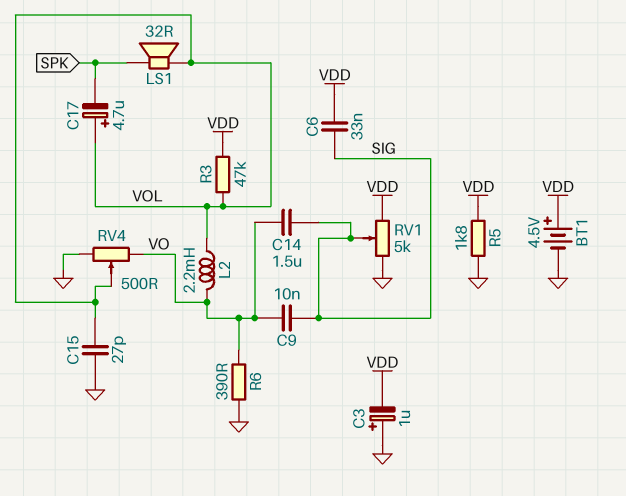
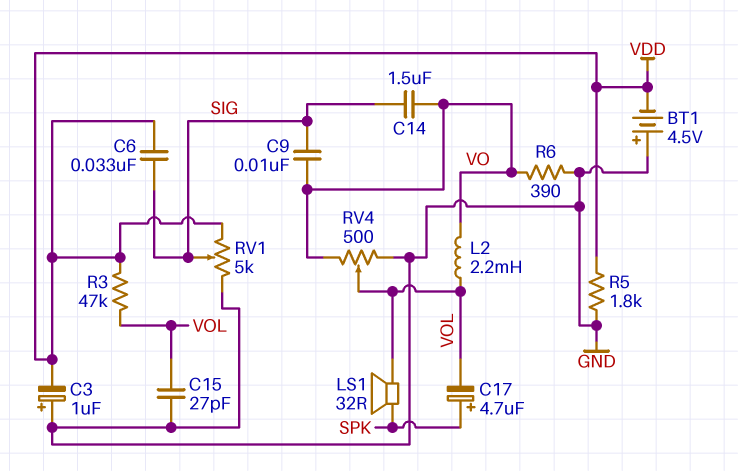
BT1: 4.5V (plus VDD, minus GND) -> 4.5V (plus GND, minus VDD)
C17: 4.7uF (plus VOL, minus SPK) -> 4.7uF (plus SPK, minus VOL)

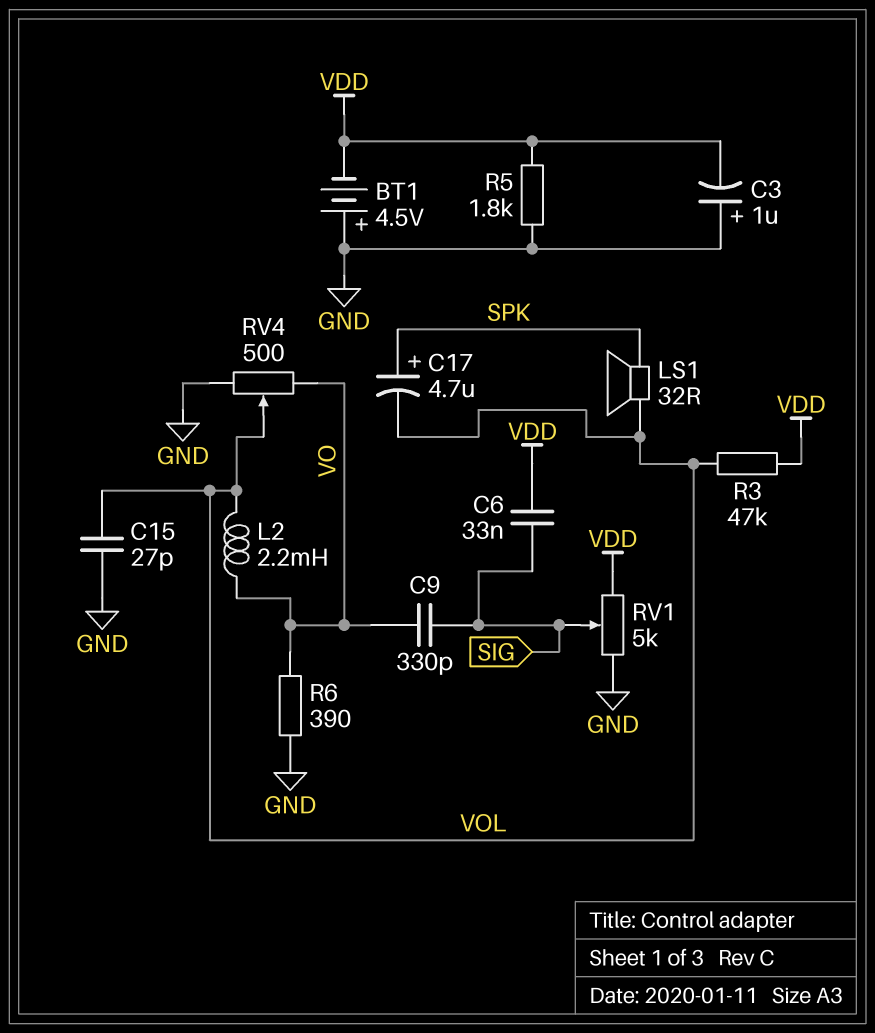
C9: 10nF (SIG, VO) -> 330pF (SIG, VO)
C14: 1.5uF (SIG, VO) -> none

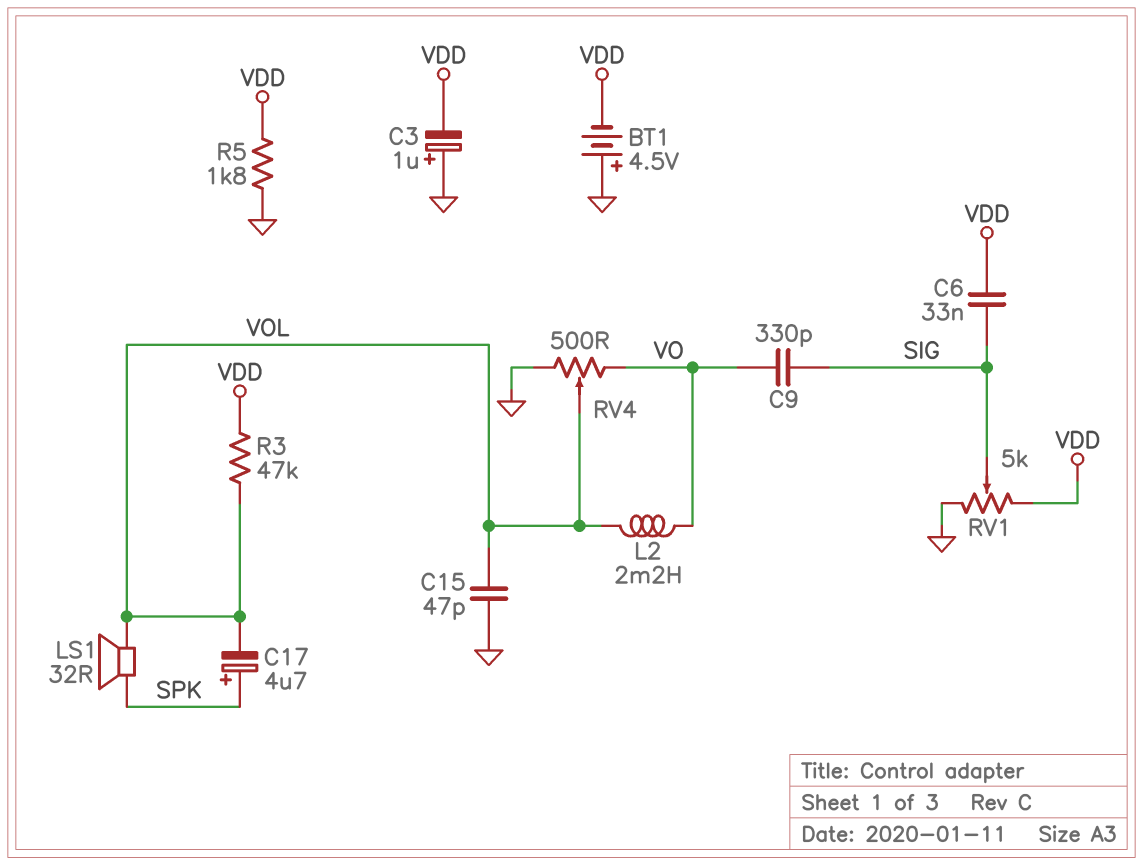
C15: 27pF (GND, VOL) -> 47pF (GND, VOL)
R6: 390 (GND, VO) -> none

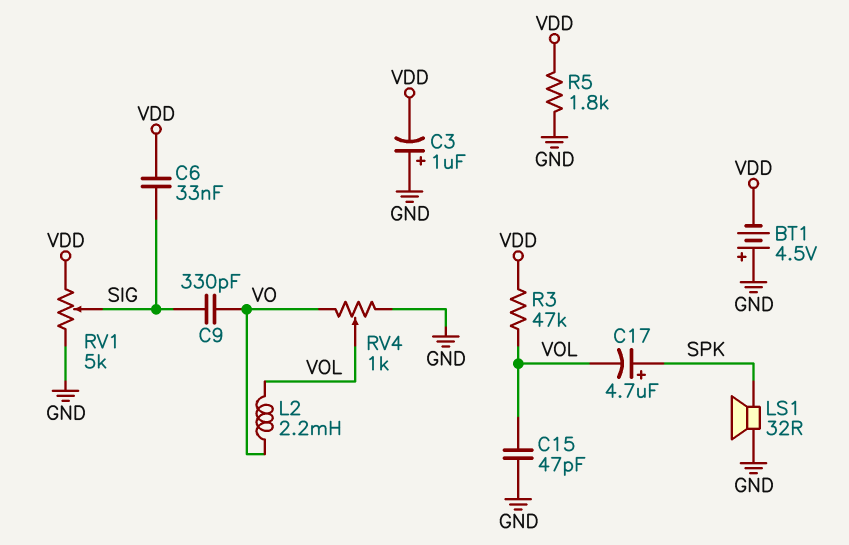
LS1: speaker 32R (SPK, VOL) -> speaker 32R (GND, SPK)
RV4: 500 (GND, VO, wiper VOL) -> 1k (GND, VO, wiper VOL)

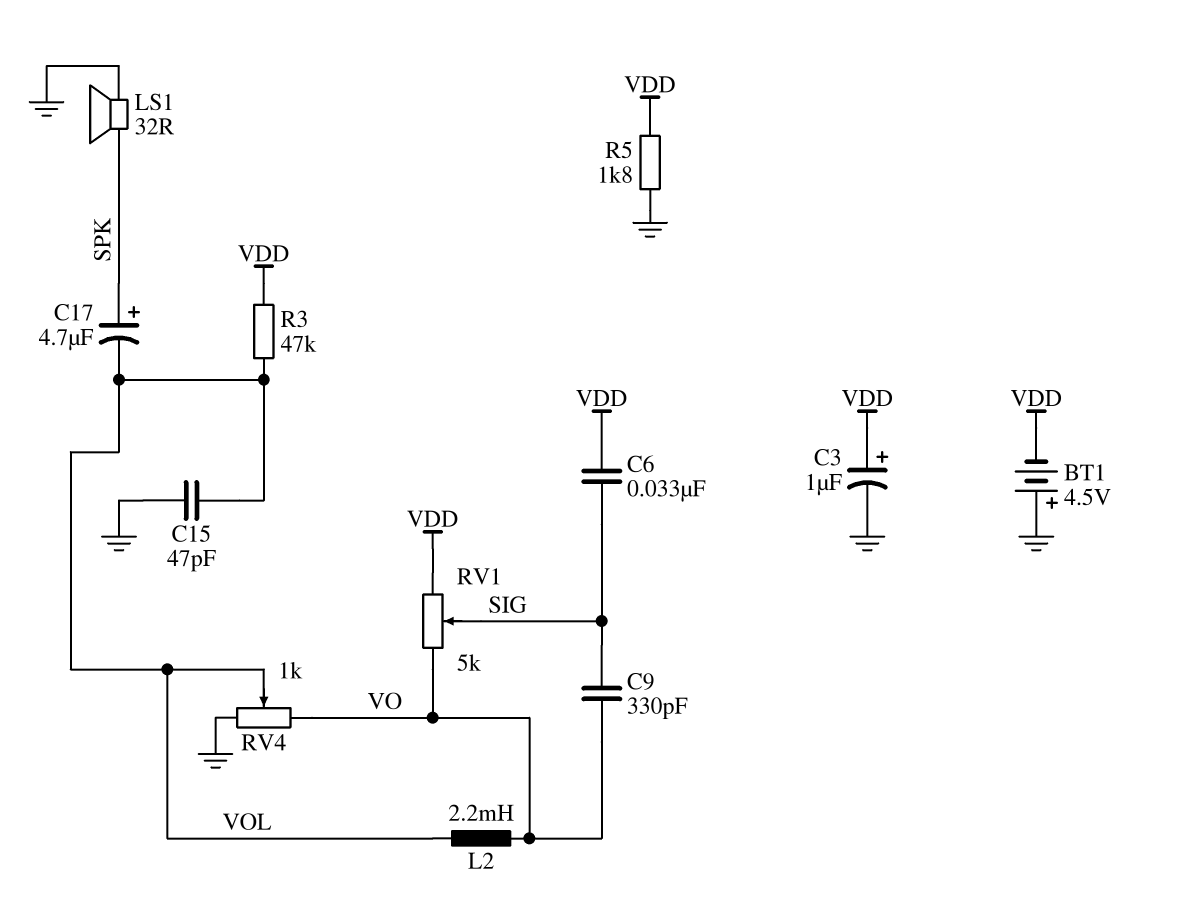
C3: 1uF (plus GND, minus VDD) -> 1uF (plus VDD, minus GND)
RV1: 5k (GND, VDD, wiper SIG) -> 5k (VDD, VO, wiper SIG)

